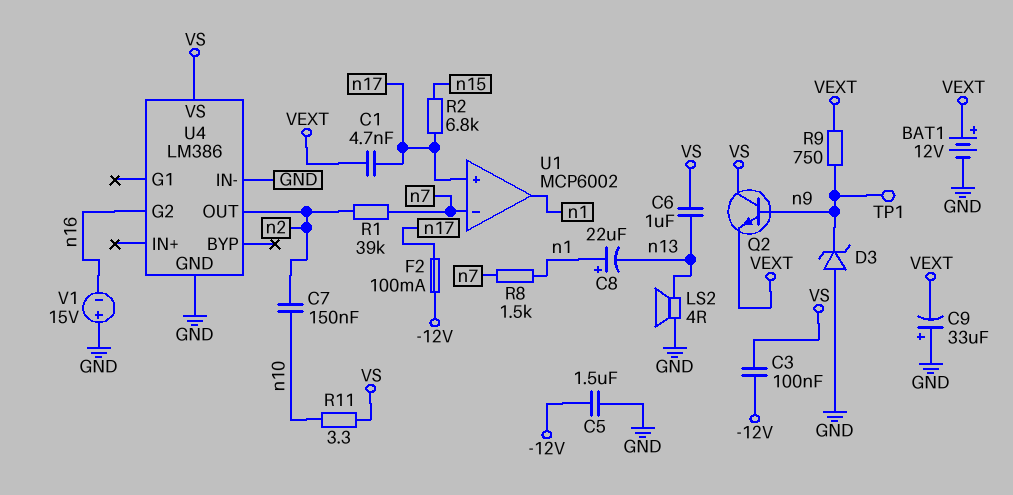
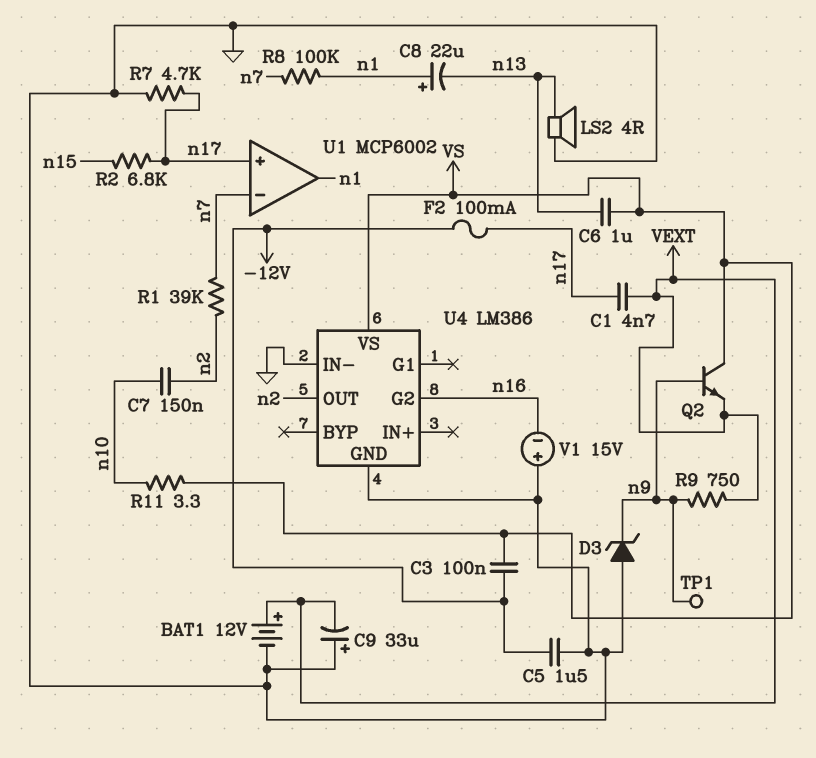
R7: none -> 4.7k (GND, n17)
R8: 1.5k (n1, n7) -> 100k (n1, n7)

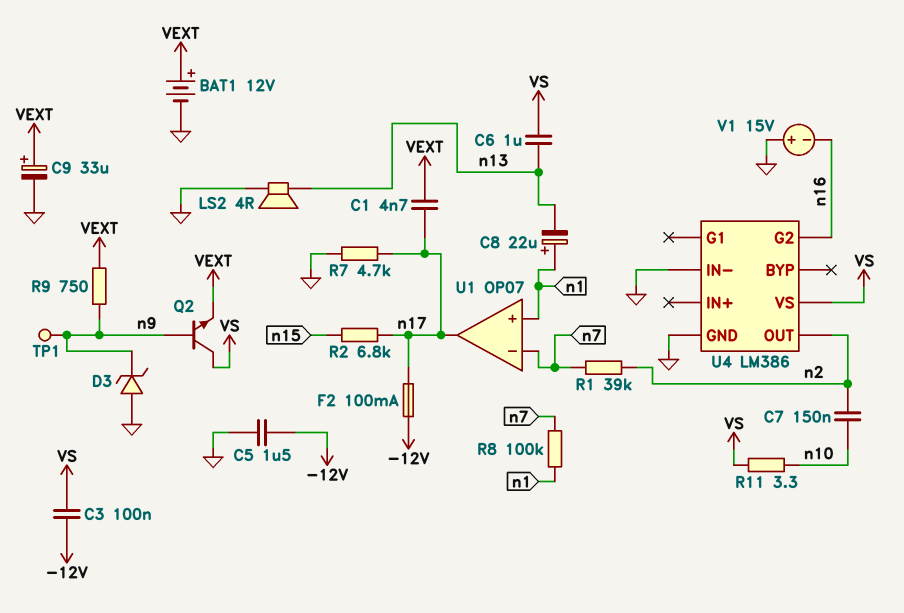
C9: 33uF (plus GND, minus VEXT) -> 33uF (plus VEXT, minus GND)
U1: MCP6002 -> OP07
U1 pin in+: n17 -> n1
U1 pin out: n1 -> n17

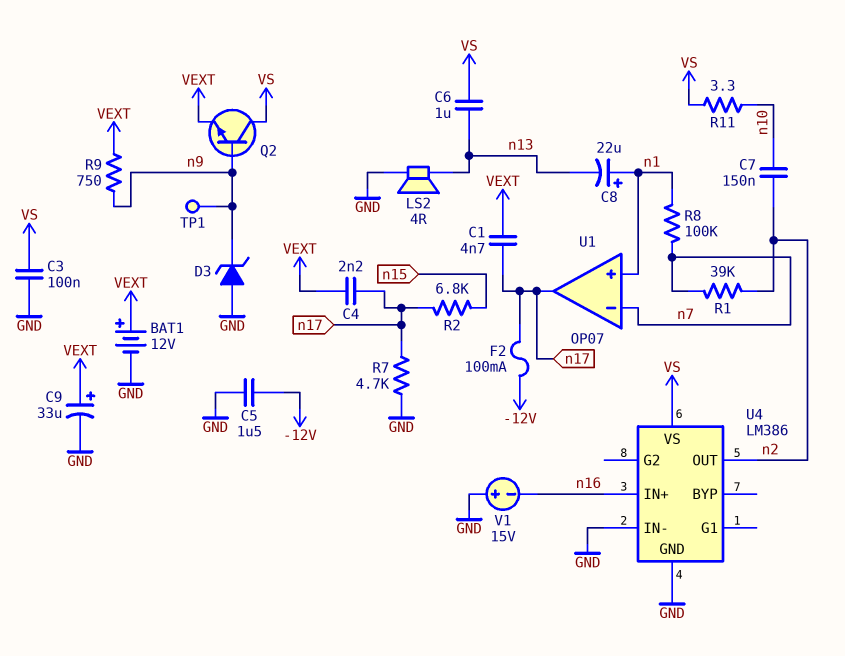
C3: 100nF (-12V, VS) -> 100nF (GND, VS)
C4: none -> 2.2nF (VEXT, n17)
U4 pin G2: n16 -> none
U4 pin IN+: none -> n16

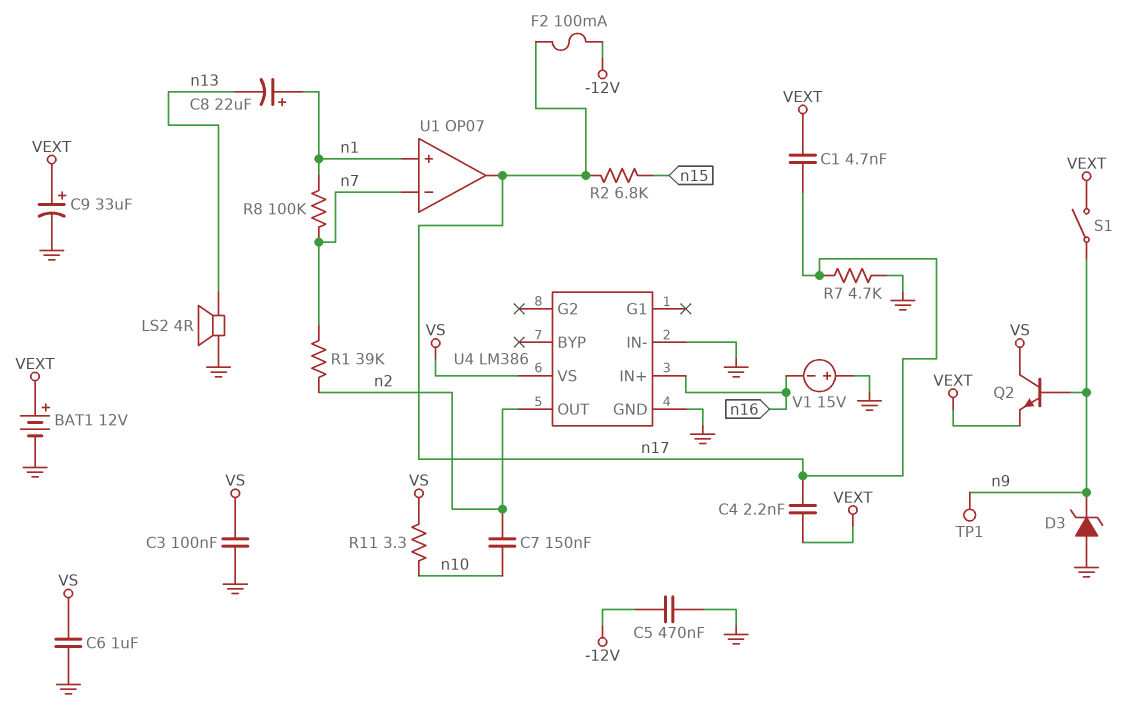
C5: 1.5uF (-12V, GND) -> 470nF (-12V, GND)
C6: 1uF (VS, n13) -> 1uF (GND, VS)
R9: 750 (VEXT, n9) -> none
S1: none -> switch (VEXT, n9)

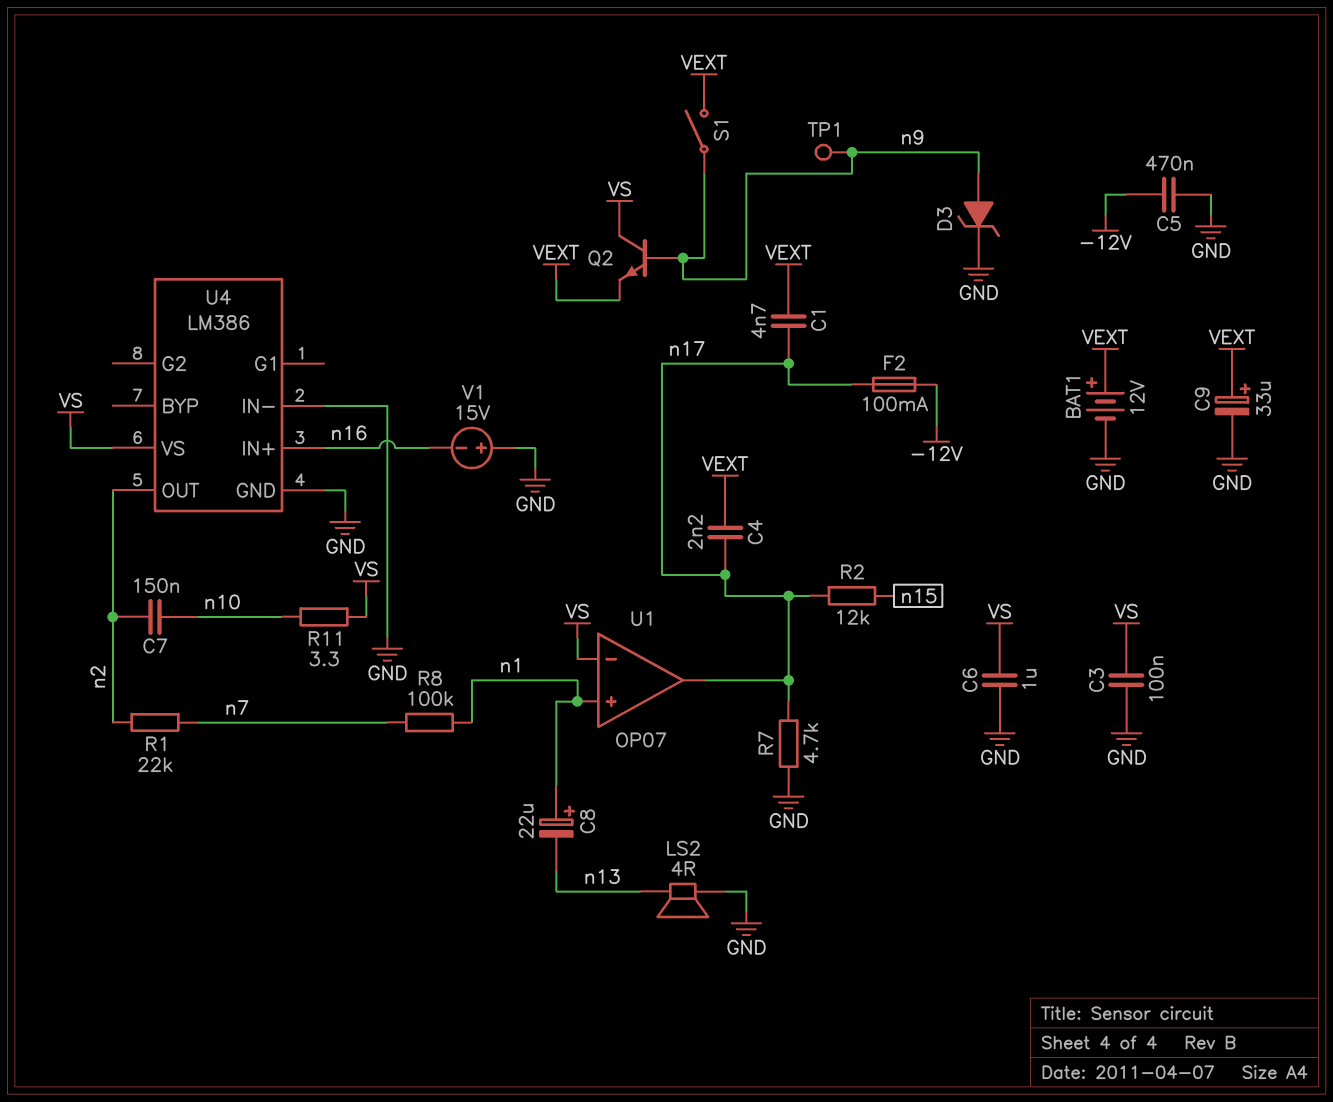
D3: zener (A GND, K n9) -> zener (A n9, K GND)
R1: 39k (n2, n7) -> 22k (n2, n7)
R2: 6.8k (n15, n17) -> 12k (n15, n17)
U1 pin in-: n7 -> VS

